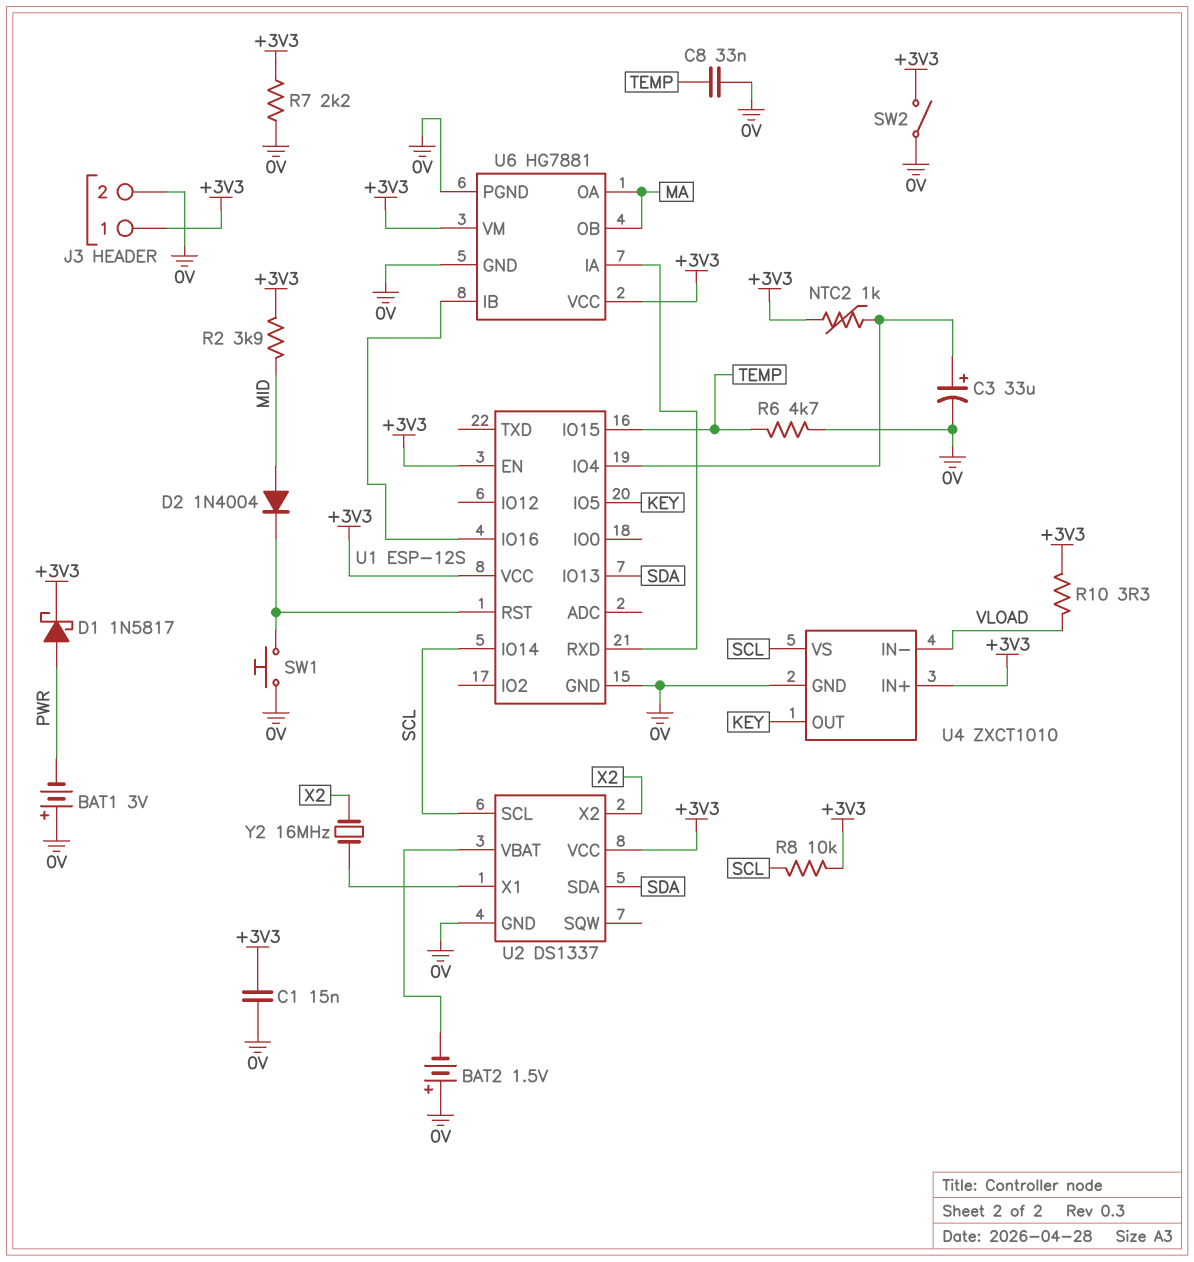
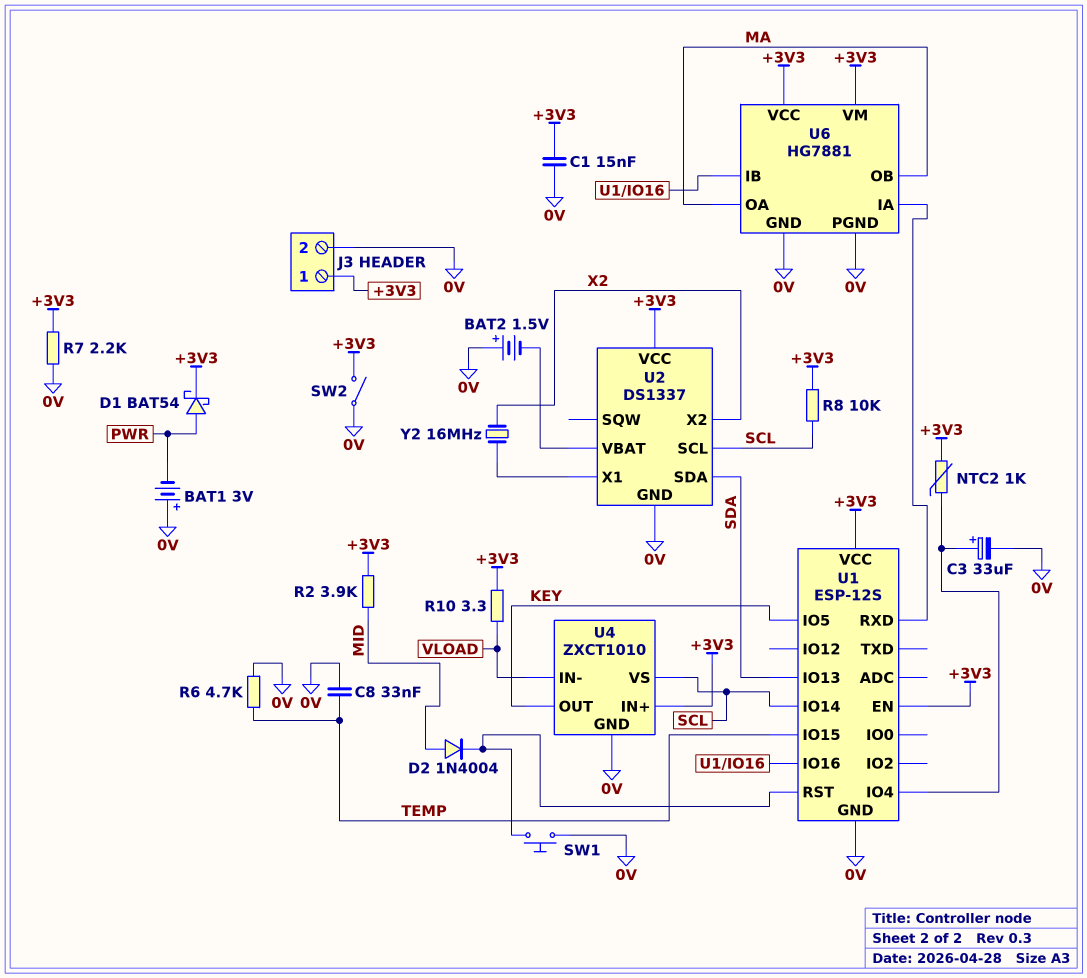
D1: schottky 1N5817 (A PWR, K +3V3) -> schottky BAT54 (A PWR, K +3V3)

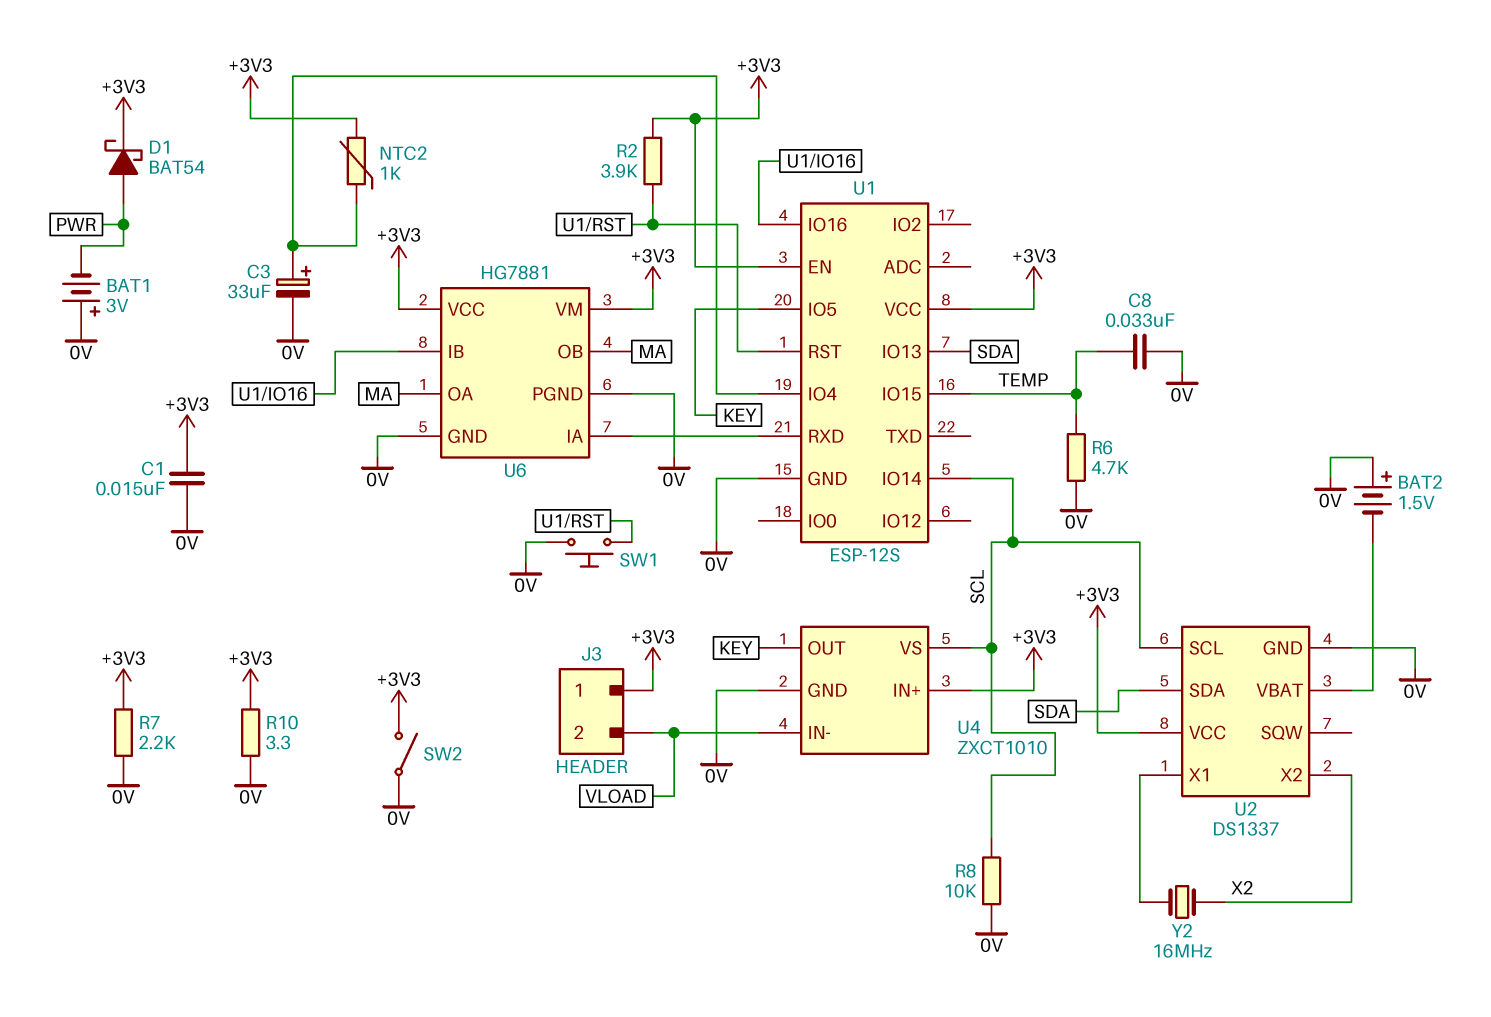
D2: diode 1N4004 (A MID, K U1/RST) -> none
J3 pin 2: 0V -> VLOAD
R2: 3.9k (+3V3, MID) -> 3.9k (+3V3, U1/RST)
R8: 10k (+3V3, SCL) -> 10k (0V, SCL)
R10: 3.3 (+3V3, VLOAD) -> 3.3 (+3V3, 0V)

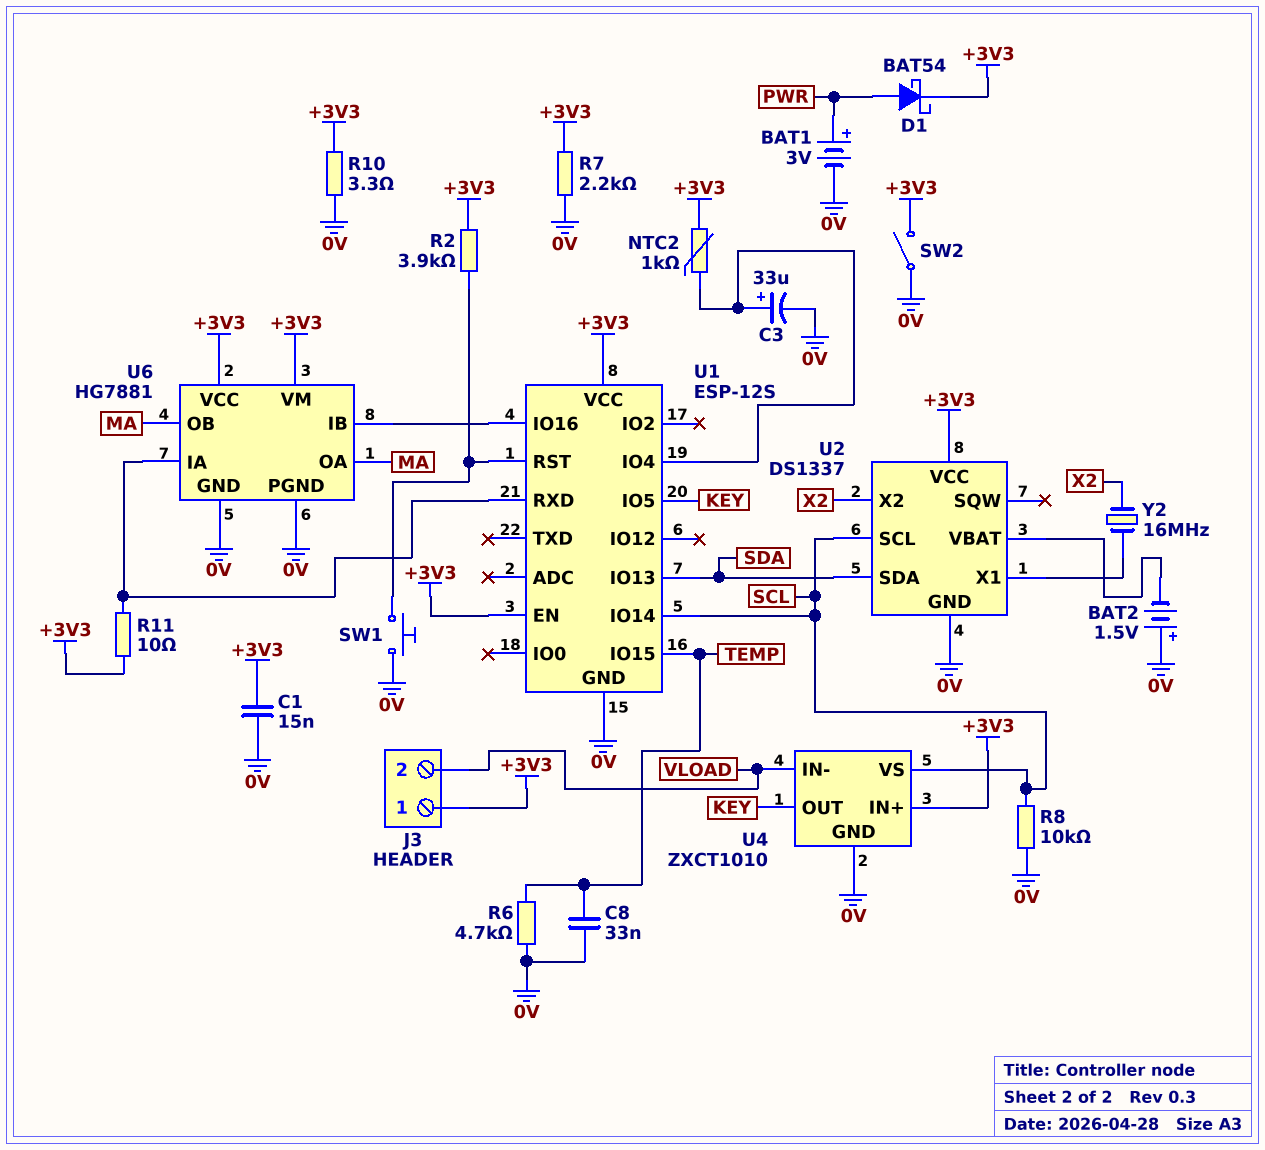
BAT1: 3V (plus 0V, minus PWR) -> 3V (plus PWR, minus 0V)
R11: none -> 10 (+3V3, U1/RXD)

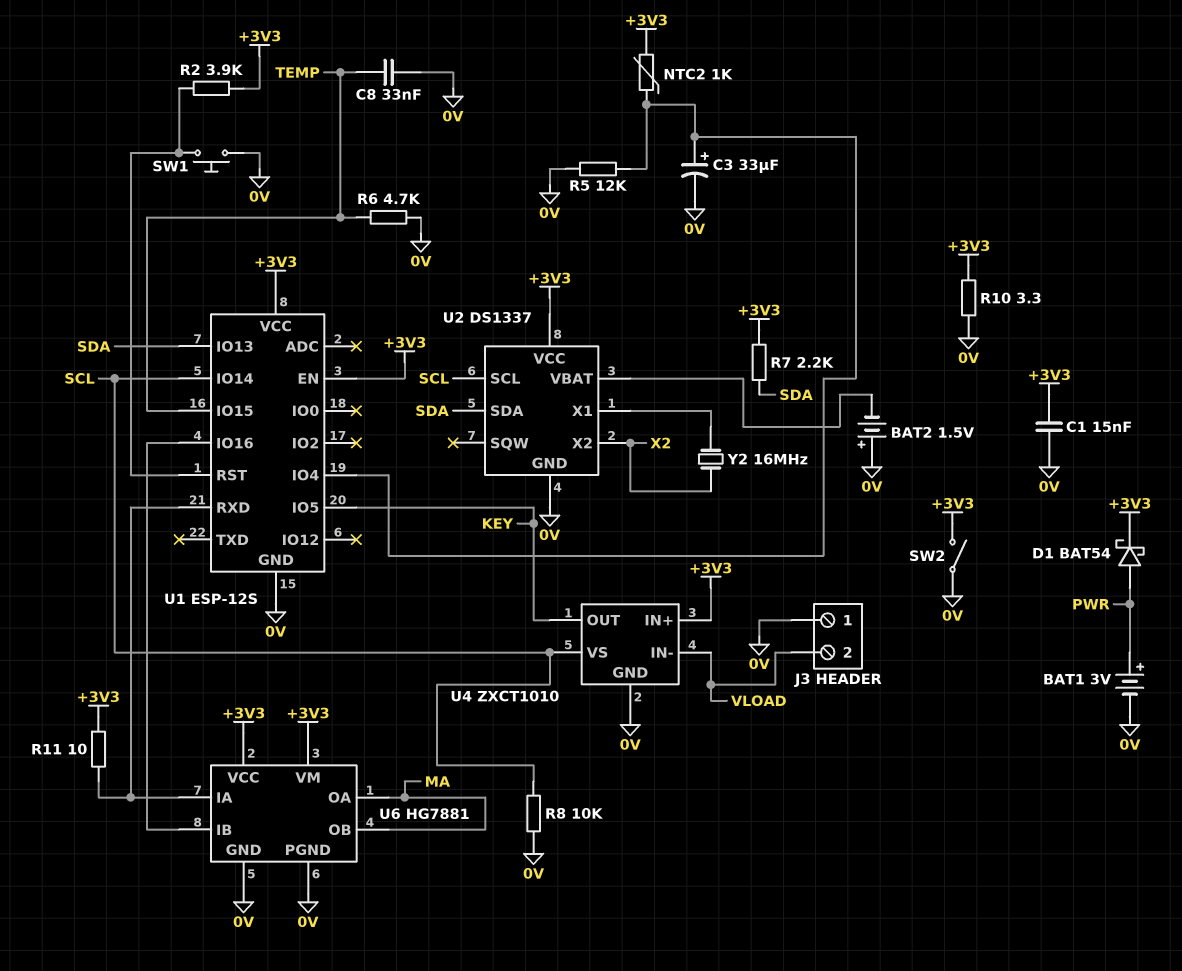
J3 pin 1: +3V3 -> 0V
R5: none -> 12k (0V, U1/IO4)
R7: 2.2k (+3V3, 0V) -> 2.2k (+3V3, SDA)

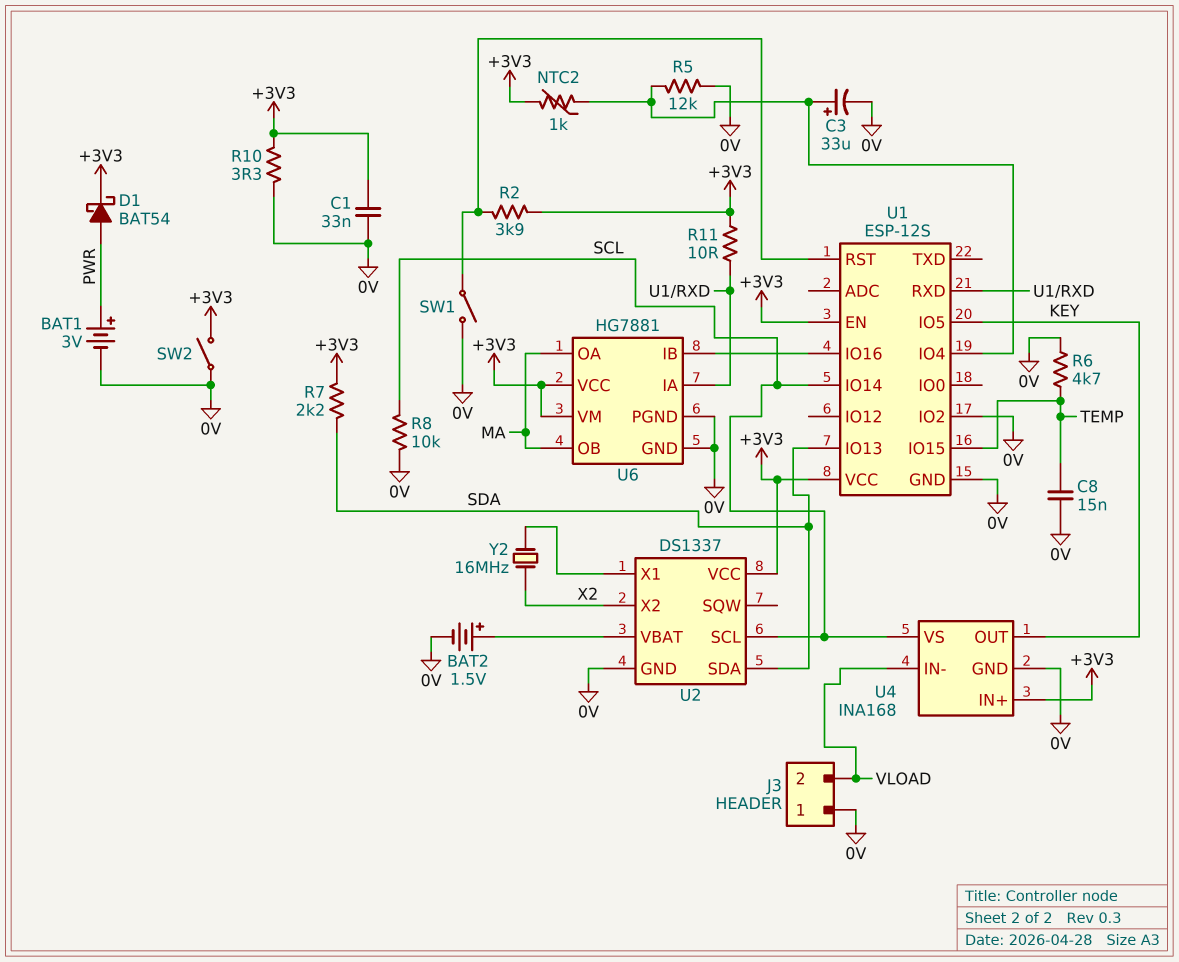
BAT2: 1.5V (plus 0V, minus U2/VBAT) -> 1.5V (plus U2/VBAT, minus 0V)
C1: 15nF (+3V3, 0V) -> 33nF (+3V3, 0V)
C8: 33nF (0V, TEMP) -> 15nF (0V, TEMP)
SW1: button (0V, U1/RST) -> switch (0V, U1/RST)
U1 pin IO2: none -> 0V
U4: ZXCT1010 -> INA168

